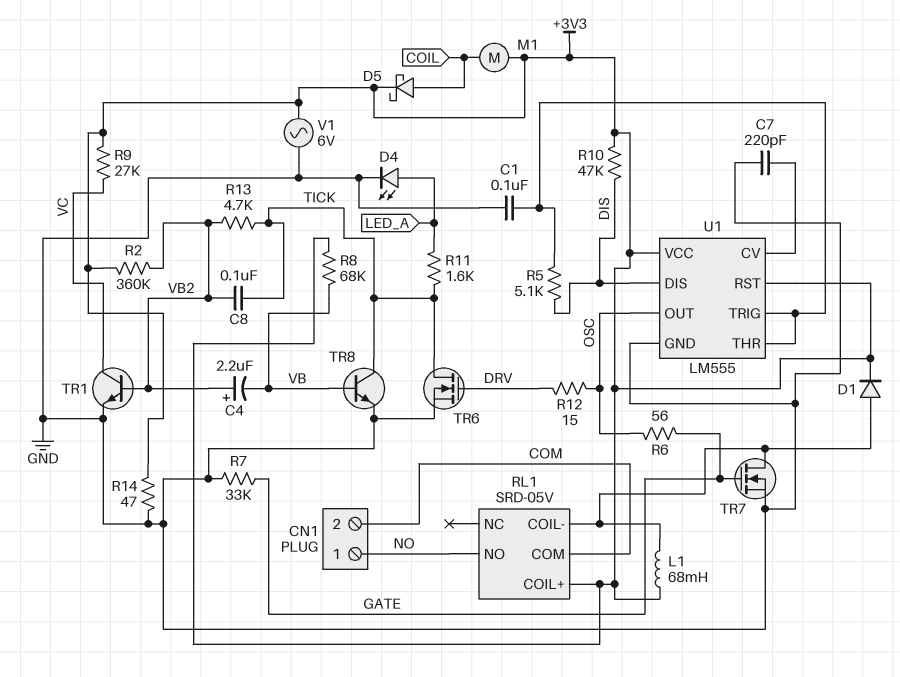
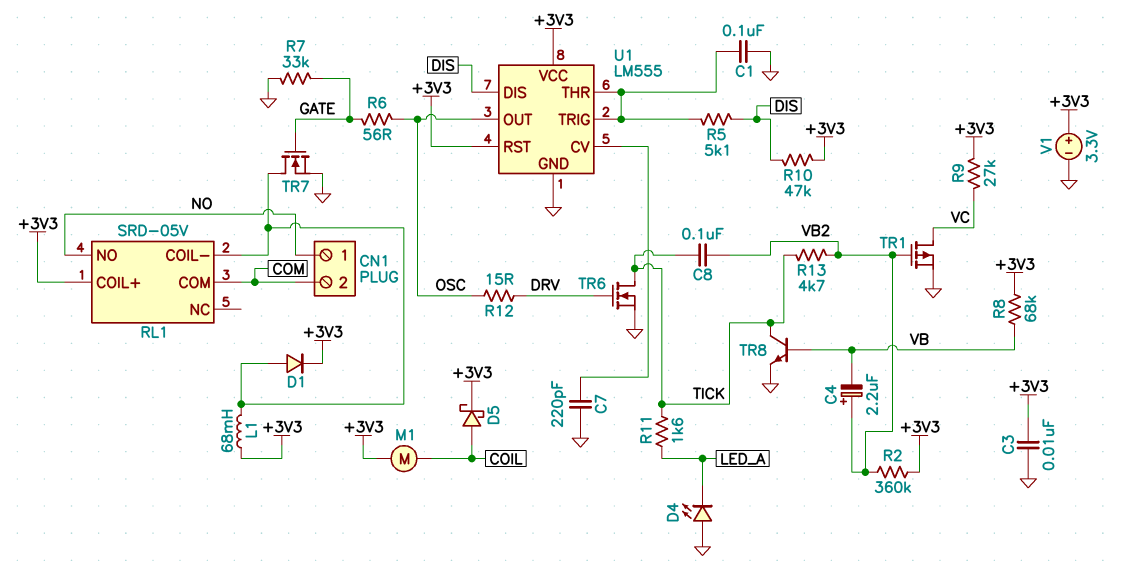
C3: none -> 10nF (+3V3, GND)
D4: LED (A LED_A, K GND) -> LED (A GND, K LED_A)
R14: 47 (+3V3, GND) -> none
TR1: NPN (B VB2, C VC, E GND) -> PMOS (G VB2, D VC, S GND)
V1: AC 6V (+3V3, GND) -> 3.3V (plus +3V3, minus GND)

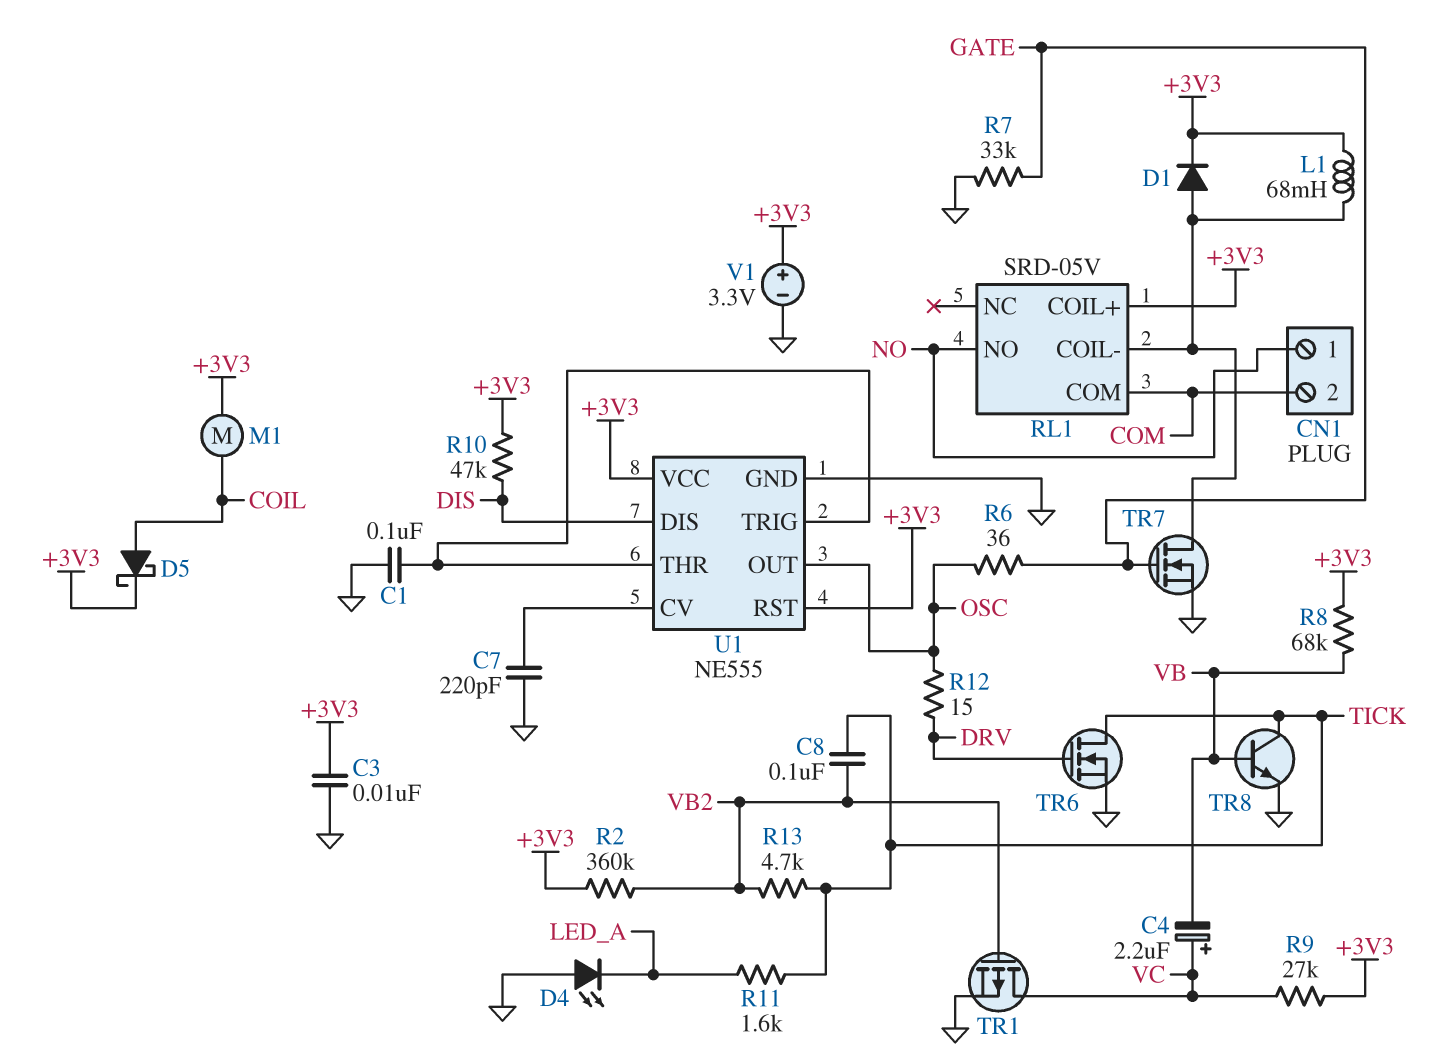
C4: 2.2uF (plus VB2, minus VB) -> 2.2uF (plus VC, minus VB)
R5: 5.1k (DIS, U1/THR) -> none
R6: 56 (GATE, OSC) -> 36 (GATE, OSC)
U1: LM555 -> NE555

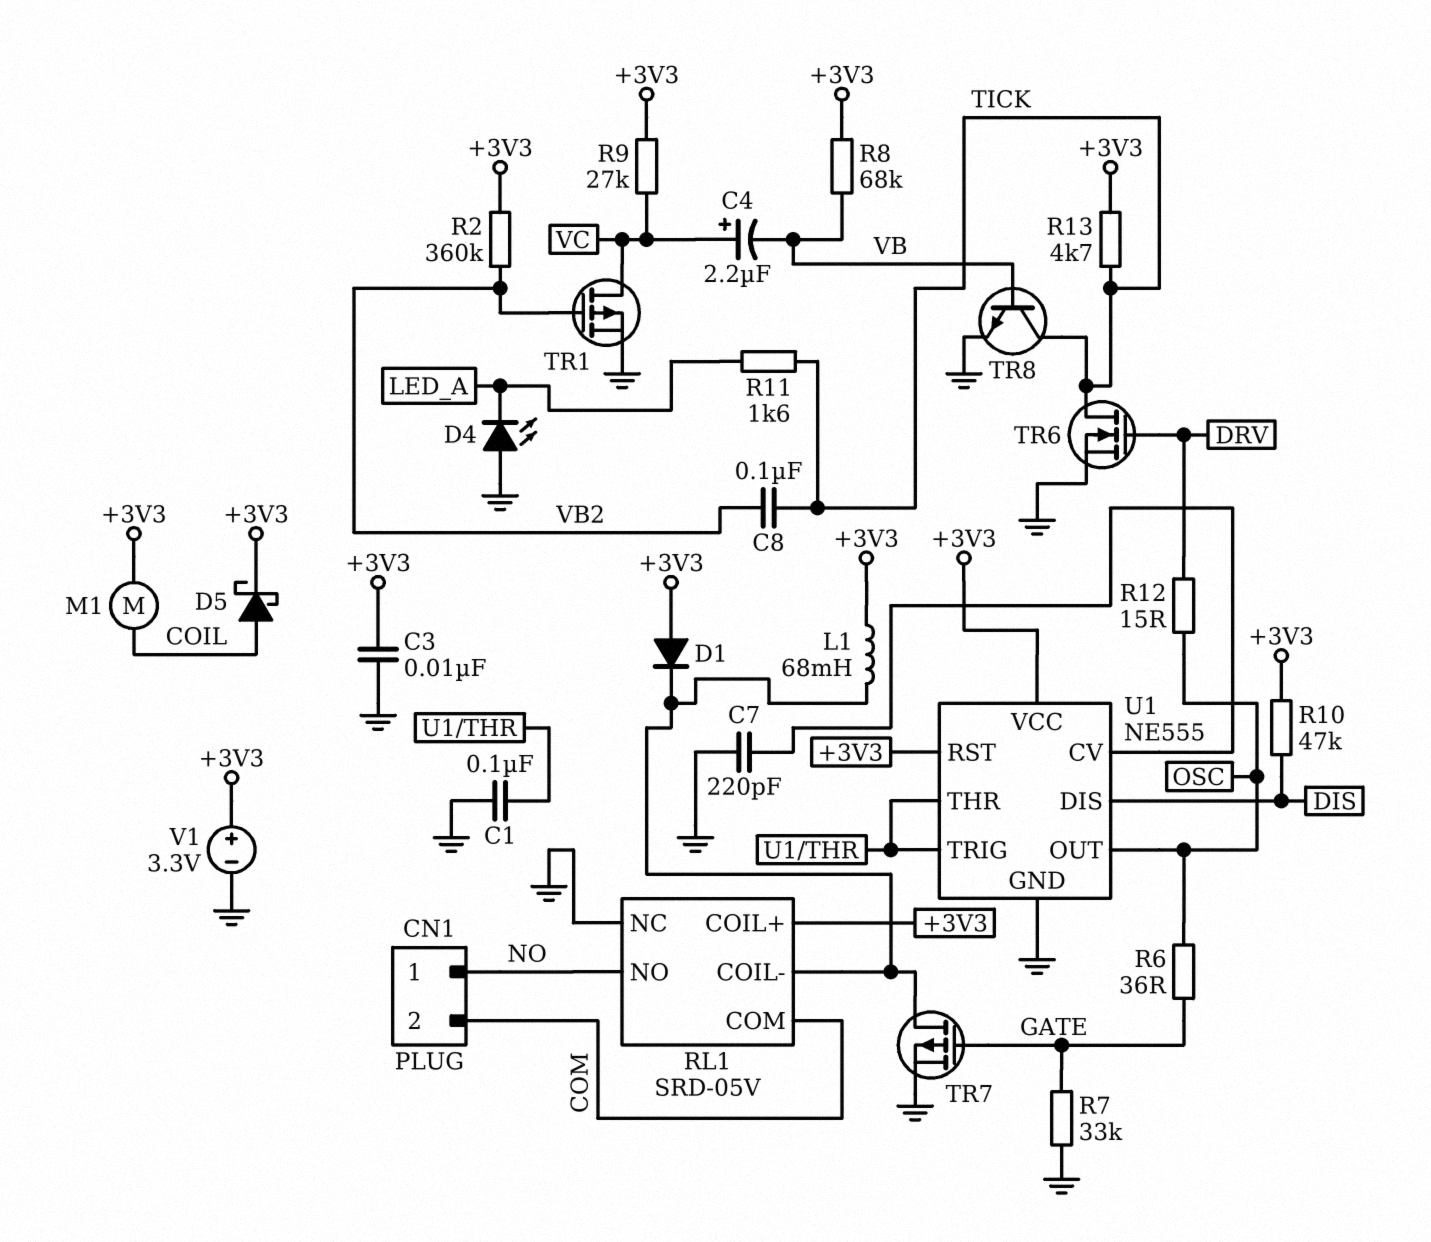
D1: diode (A RL1/COIL-, K +3V3) -> diode (A +3V3, K RL1/COIL-)
R13: 4.7k (TICK, VB2) -> 4.7k (+3V3, TICK)
RL1 pin NC: none -> GND
TR7: NMOS (G GATE, D RL1/COIL-, S GND) -> PMOS (G GATE, D RL1/COIL-, S GND)

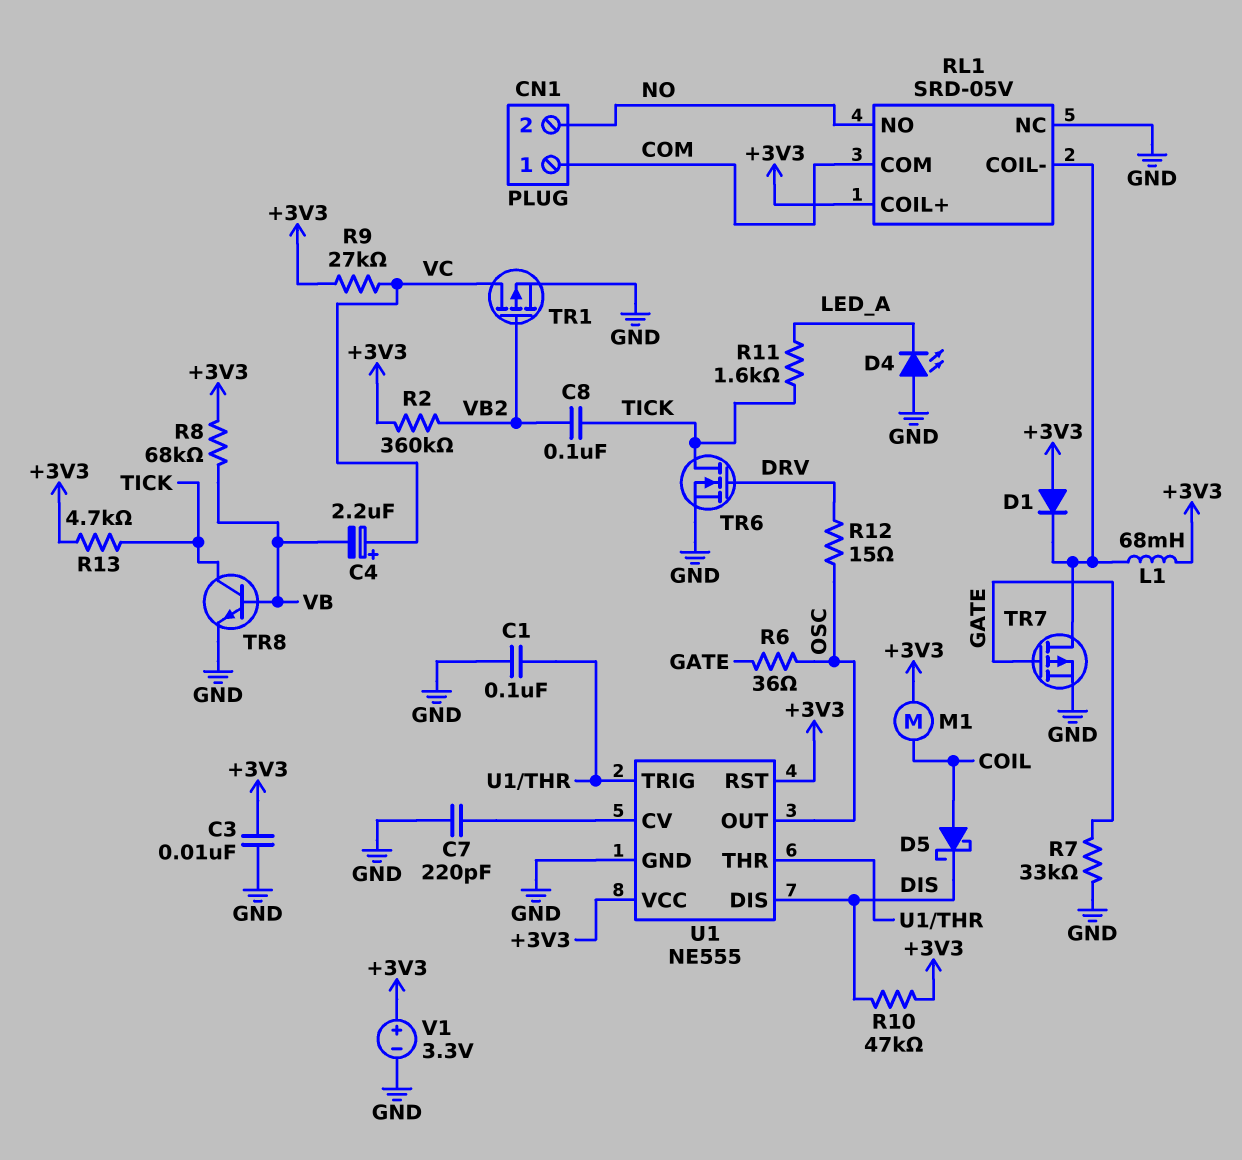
CN1 pin 1: NO -> COM
CN1 pin 2: COM -> NO
D5: schottky (A COIL, K +3V3) -> schottky (A COIL, K DIS)

